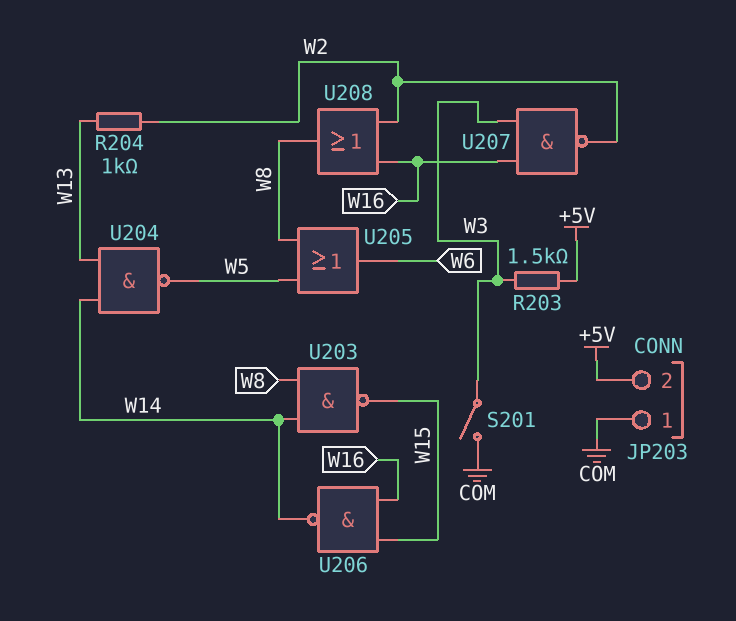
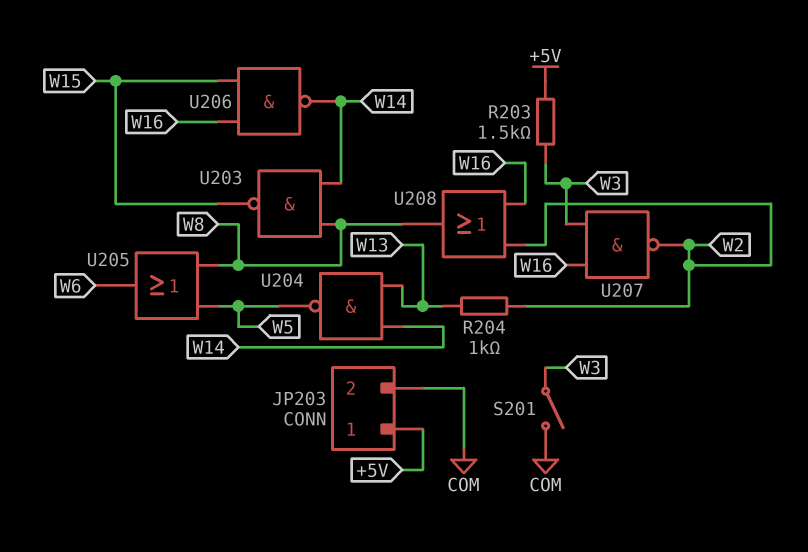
JP203 pin 1: COM -> +5V
JP203 pin 2: +5V -> COM

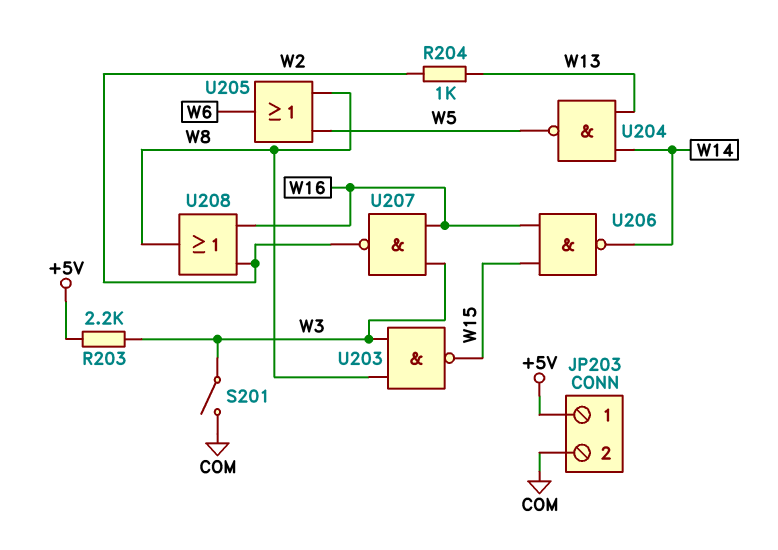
R203: 1.5k (+5V, W3) -> 2.2k (+5V, W3)
U203: NAND (in W8, in W14, out W15) -> NAND (in W3, in W8, out W15)

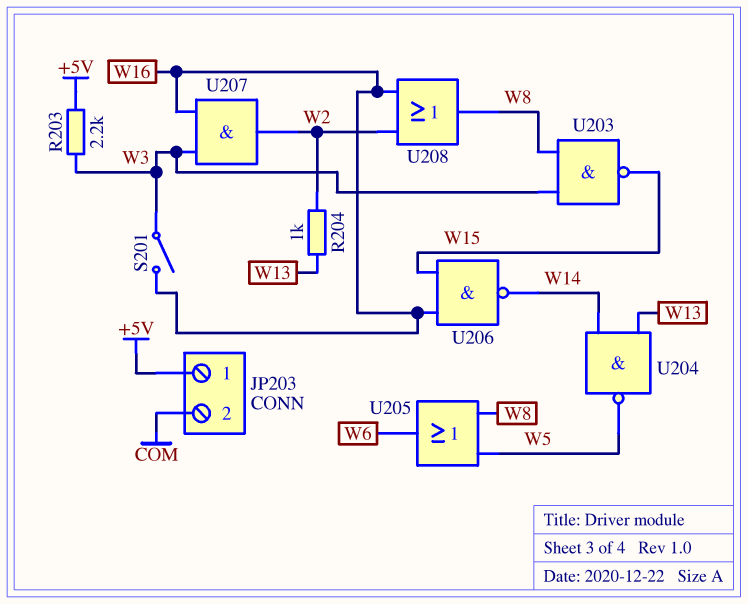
S201: switch (COM, W3) -> switch (W3, W16)
U207: NAND (in W3, in W16, out W2) -> AND (in W3, in W16, out W2)

